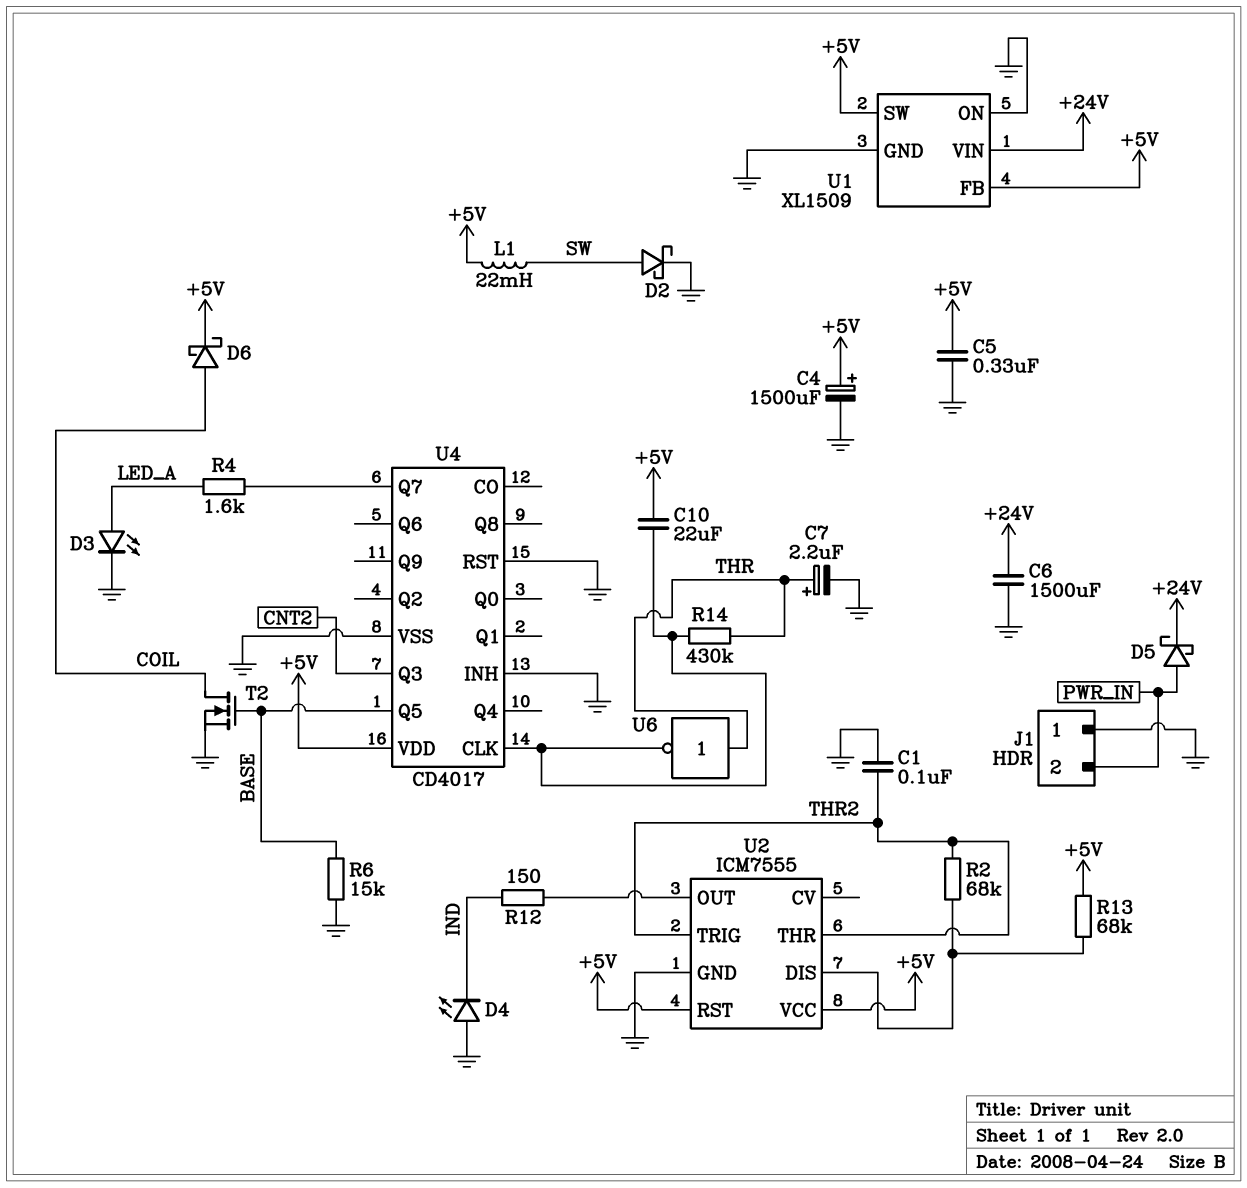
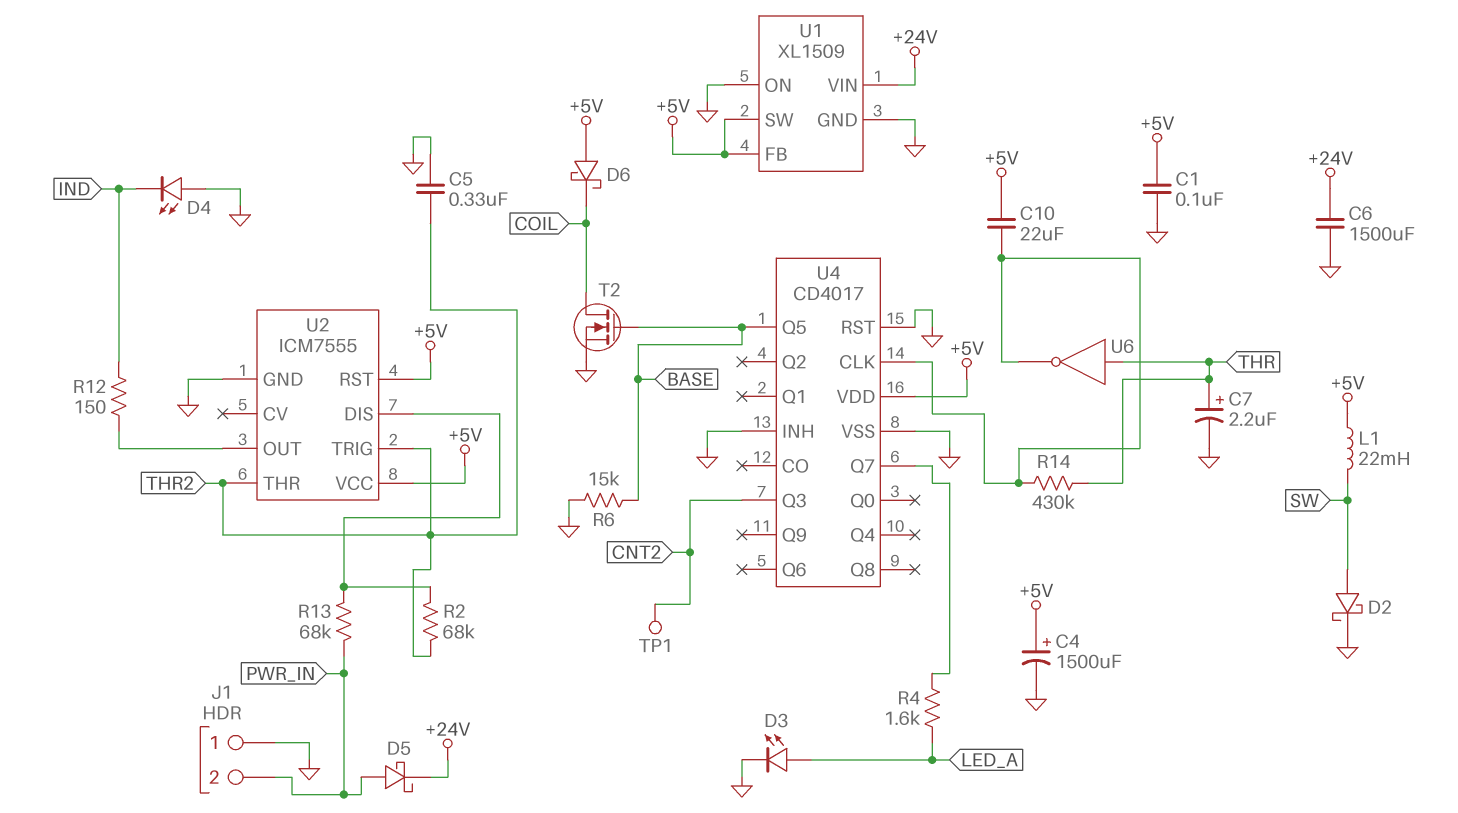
C1: 100nF (GND, THR2) -> 100nF (+5V, GND)
C5: 330nF (+5V, GND) -> 330nF (GND, THR2)
D6: schottky (A COIL, K +5V) -> schottky (A +5V, K COIL)
R13: 68k (+5V, U2/DIS) -> 68k (PWR_IN, U2/DIS)
TP1: none -> test point (CNT2)

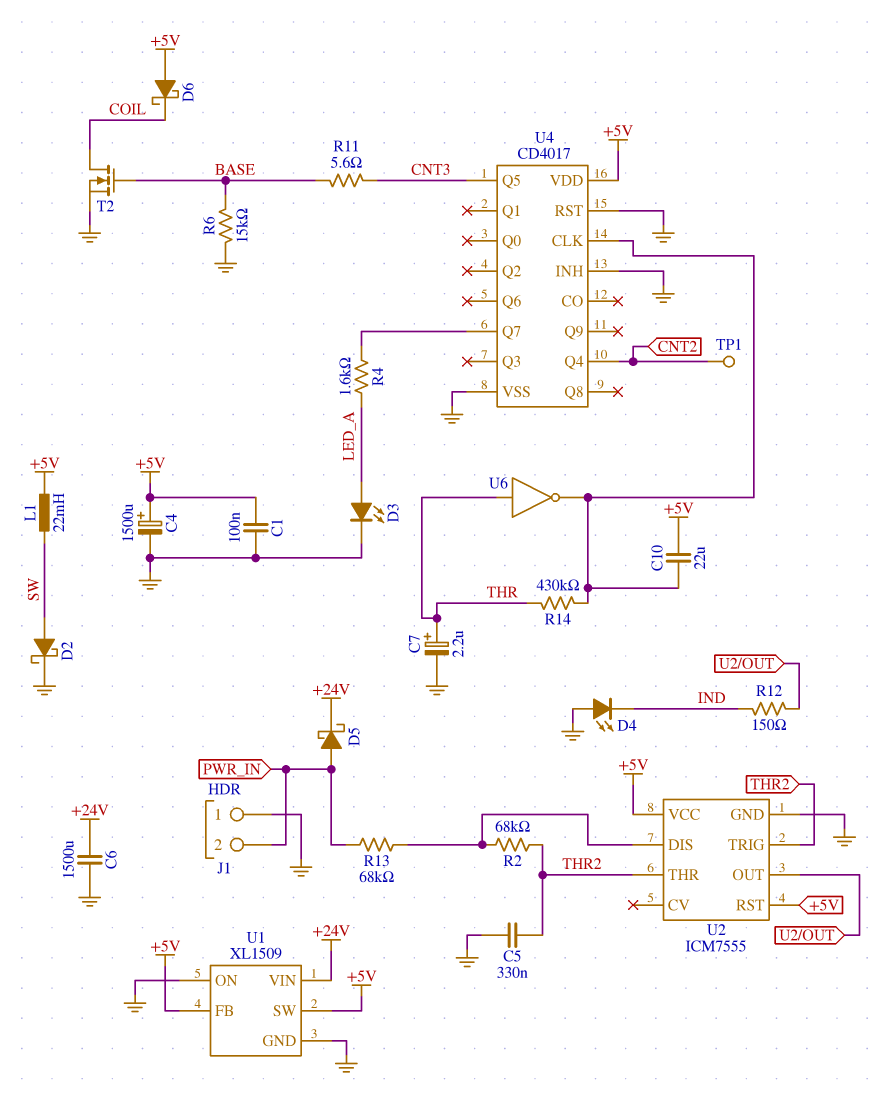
R11: none -> 5.6 (BASE, CNT3)
U4 pin Q3: CNT2 -> none
U4 pin Q4: none -> CNT2
U4 pin Q5: BASE -> CNT3

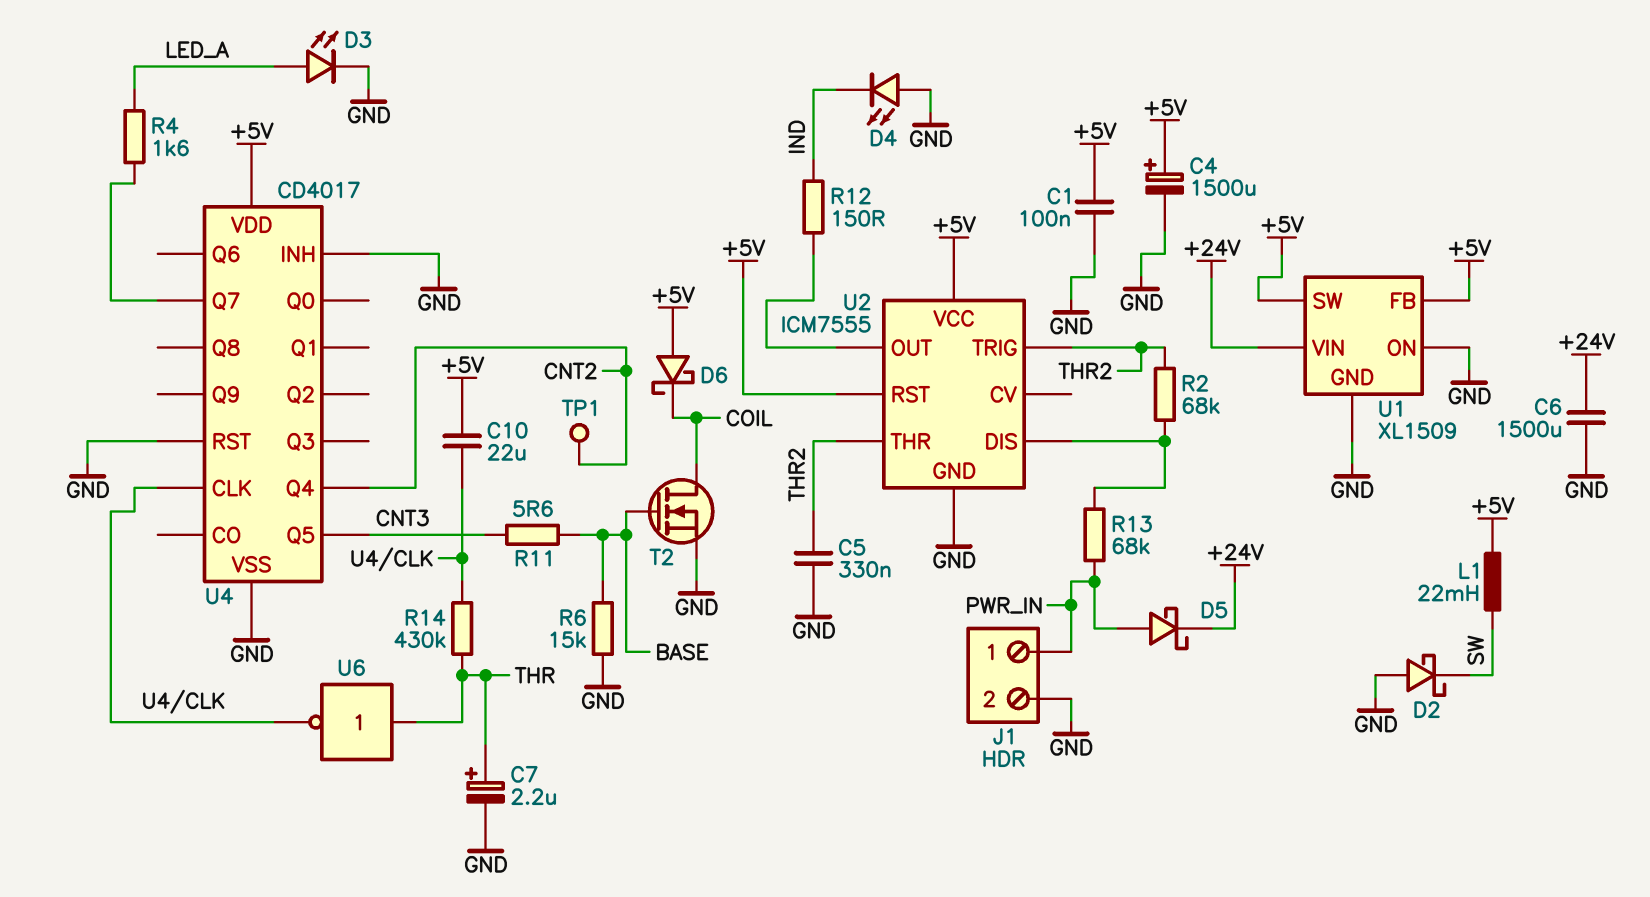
D2: schottky (A SW, K GND) -> schottky (A GND, K SW)
J1 pin 1: GND -> PWR_IN
J1 pin 2: PWR_IN -> GND

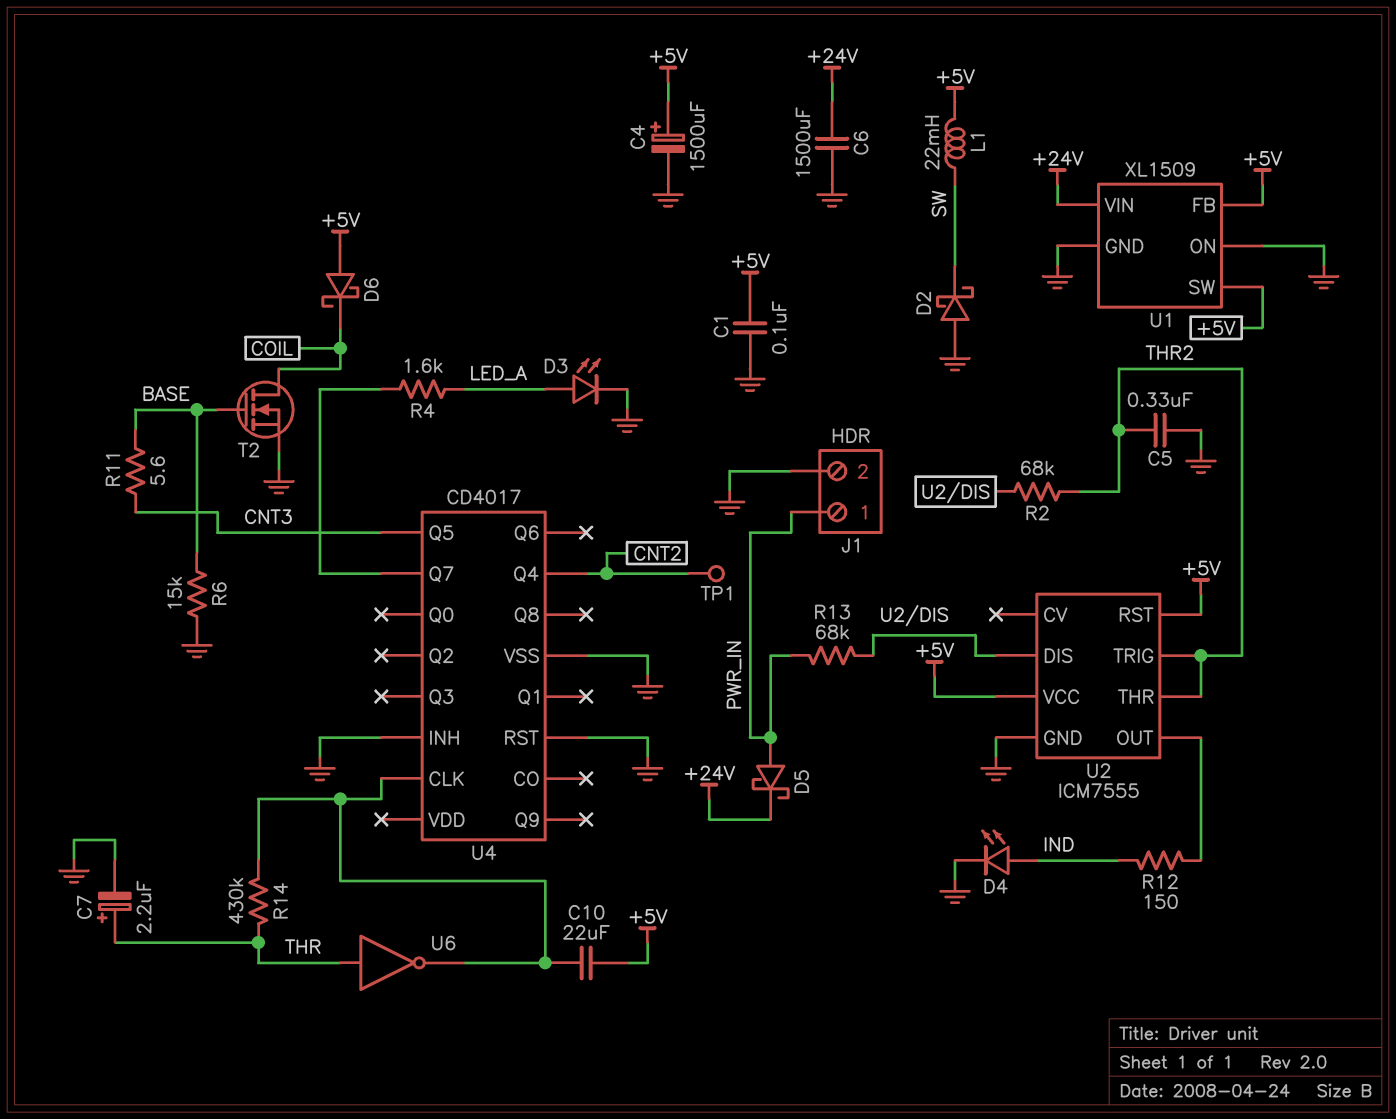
D4: LED (A GND, K IND) -> LED (A IND, K GND)
U4 pin VDD: +5V -> none

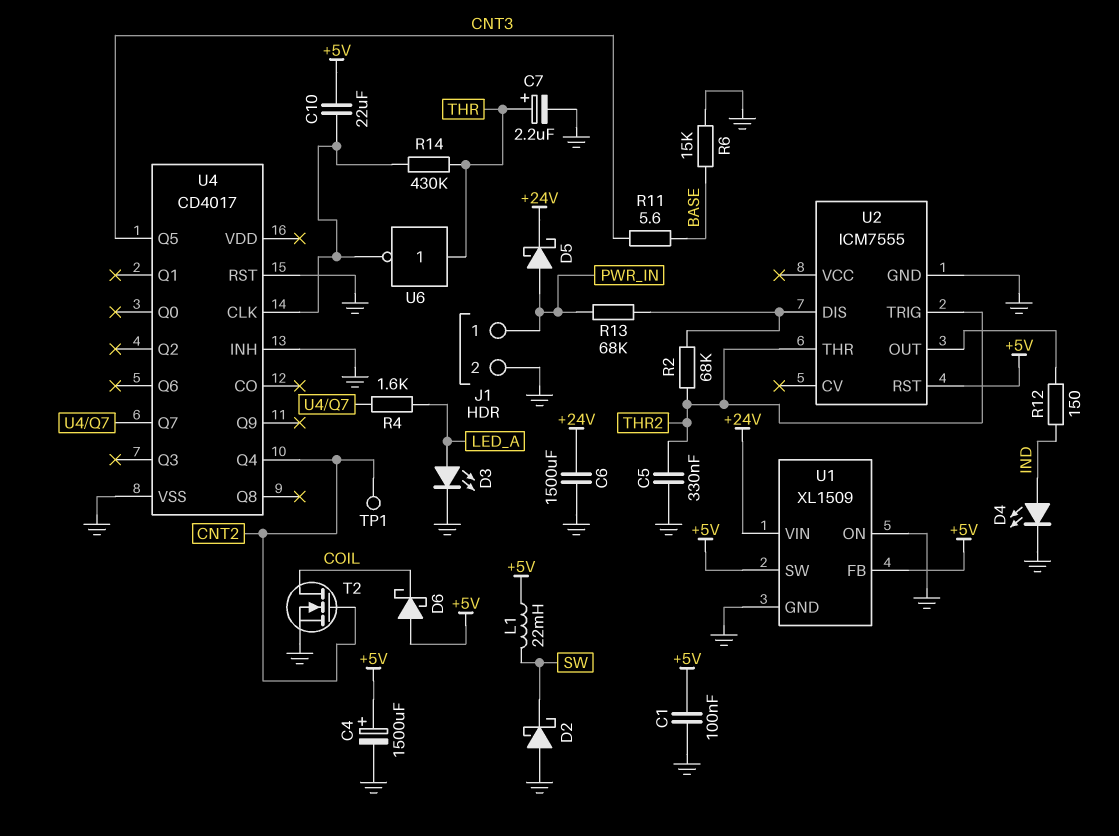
T2: NMOS (G BASE, D COIL, S GND) -> NMOS (G CNT2, D COIL, S GND)
U2 pin VCC: +5V -> none

